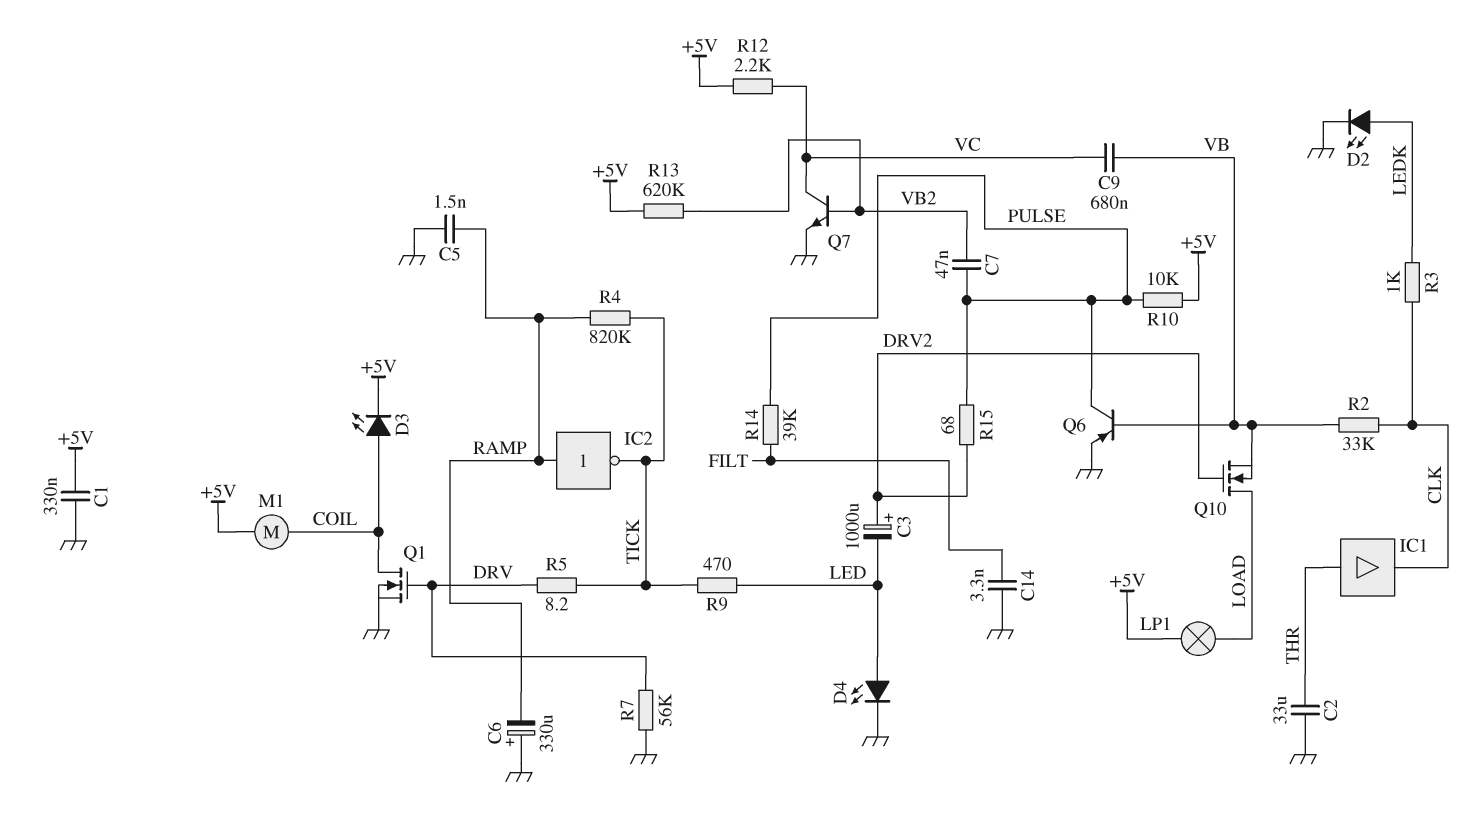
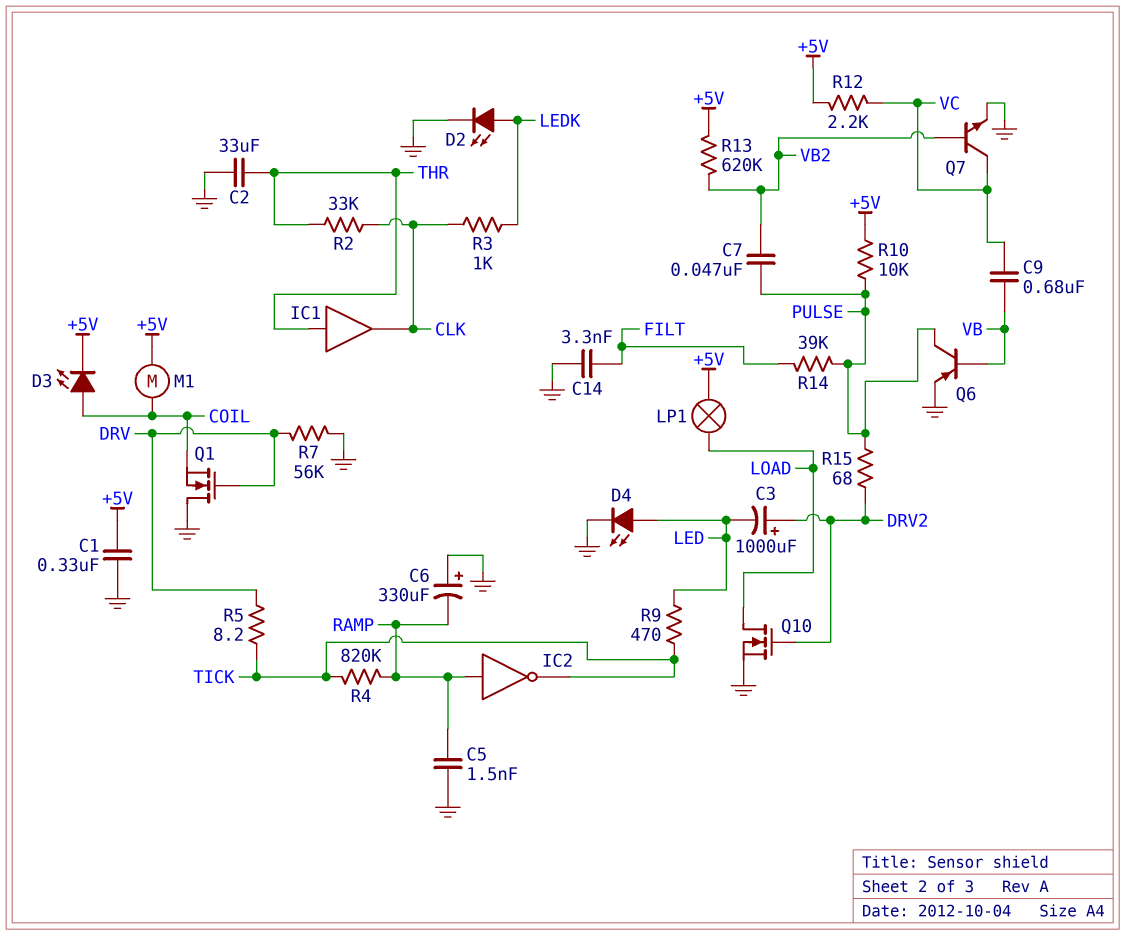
Q1: NMOS (G DRV, D COIL, S GND) -> NMOS (G DRV, D GND, S COIL)
Q10: NMOS (G DRV2, D LOAD, S VB) -> NMOS (G DRV2, D LOAD, S GND)
R2: 33k (CLK, VB) -> 33k (CLK, THR)

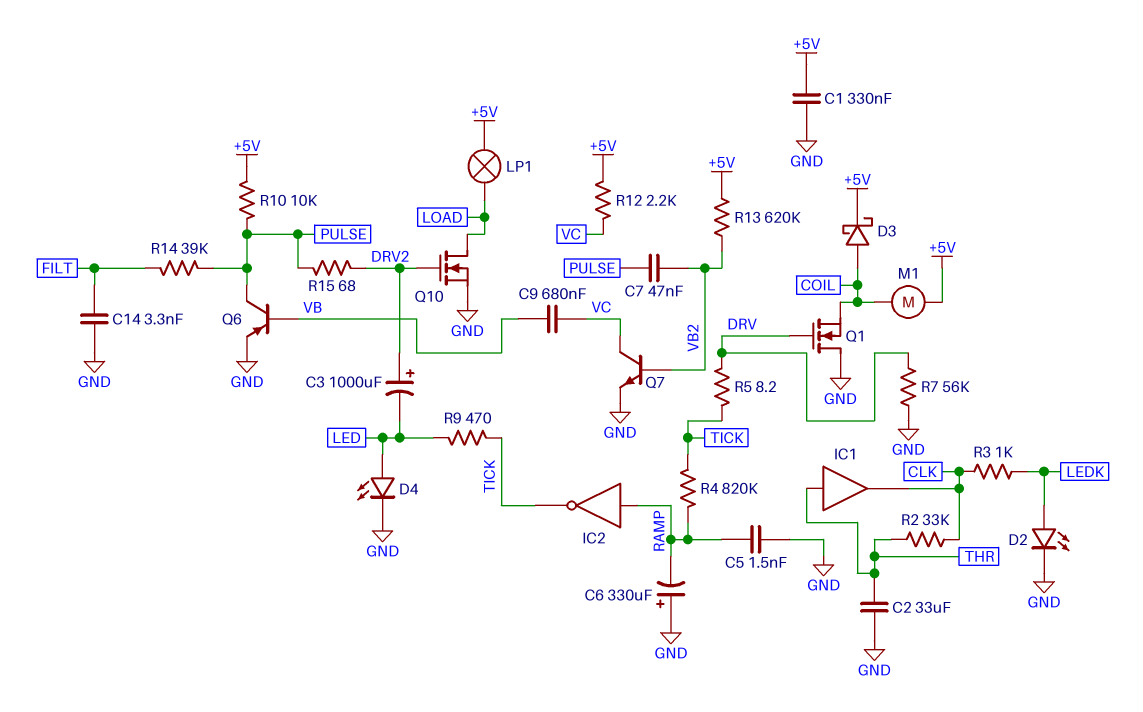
D3: LED (A COIL, K +5V) -> schottky (A COIL, K +5V)

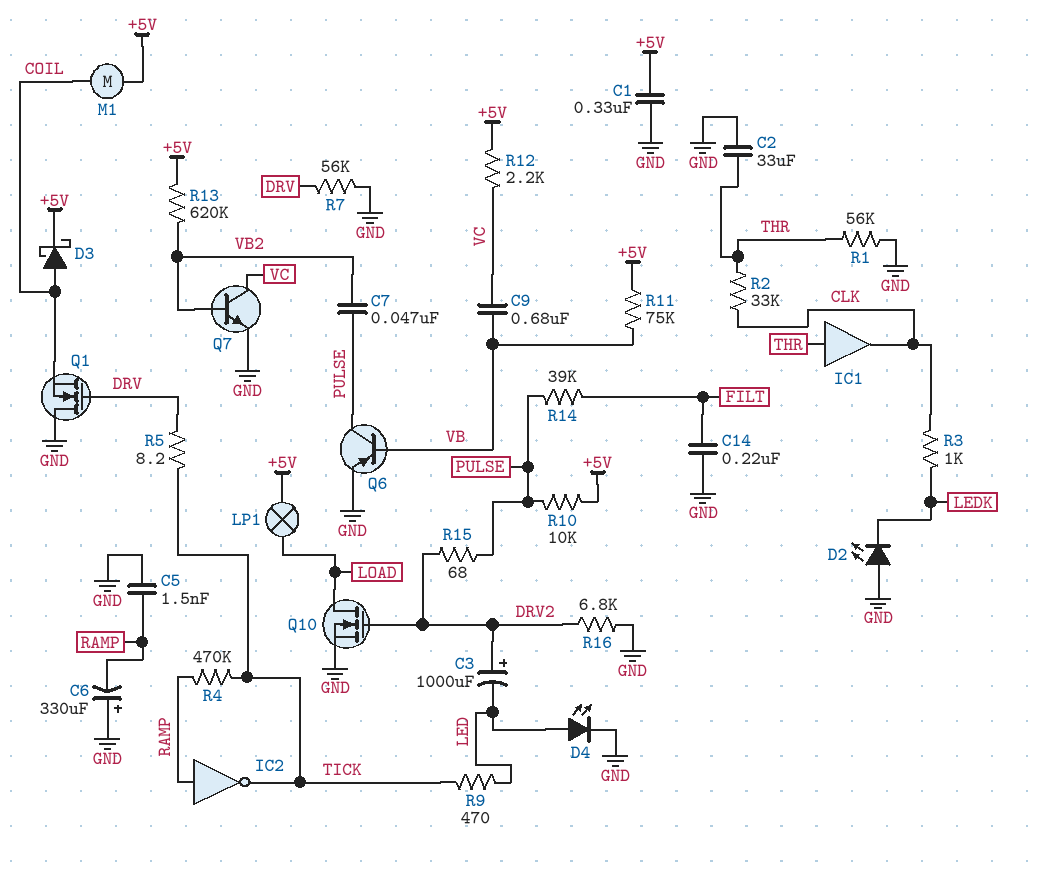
C14: 3.3nF (FILT, GND) -> 220nF (FILT, GND)
D2: LED (A LEDK, K GND) -> LED (A GND, K LEDK)
R1: none -> 56k (GND, THR)
R4: 820k (RAMP, TICK) -> 470k (RAMP, TICK)
R11: none -> 75k (+5V, VB)
R16: none -> 6.8k (DRV2, GND)

